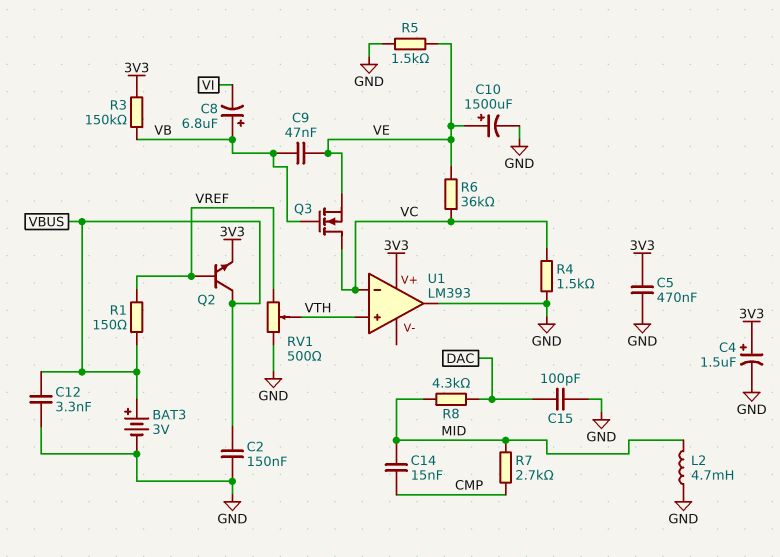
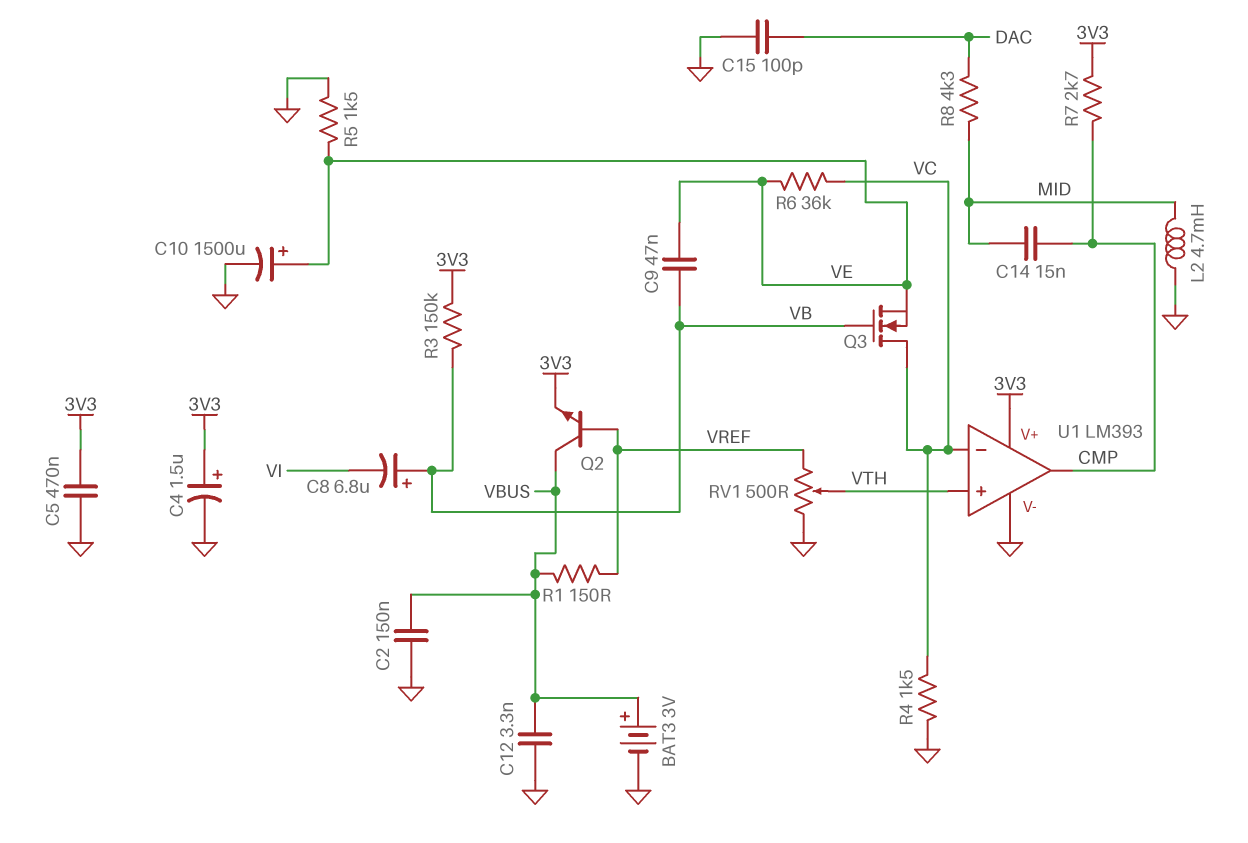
R7: 2.7k (CMP, MID) -> 2.7k (3V3, CMP)
U1 pin V-: none -> GND
U1 pin out: GND -> CMP

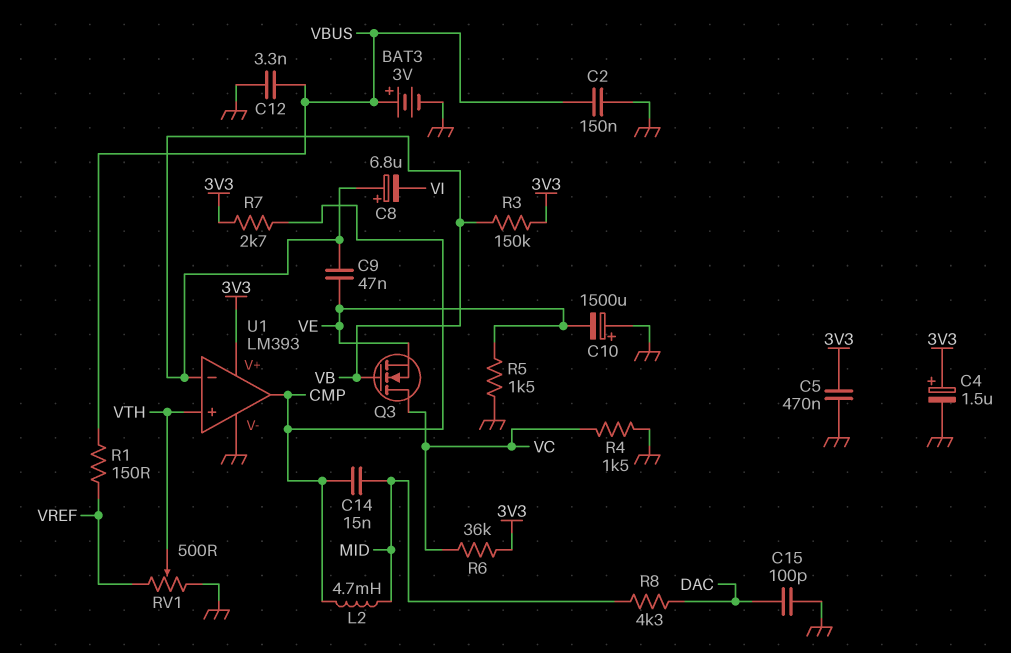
C10: 1500uF (plus VE, minus GND) -> 1500uF (plus GND, minus VE)
L2: 4.7mH (GND, MID) -> 4.7mH (CMP, MID)
Q2: NPN (B VREF, C VBUS, E 3V3) -> none
R6: 36k (VC, VE) -> 36k (3V3, VC)
U1 pin in-: VC -> VB

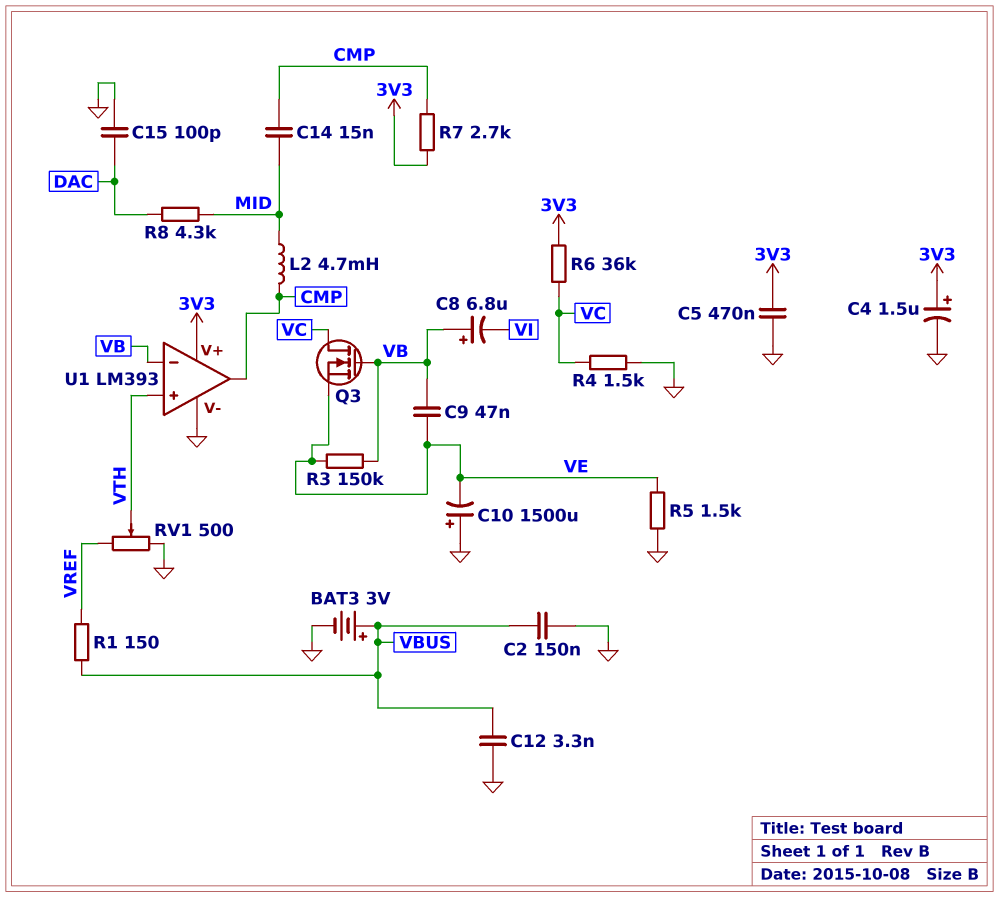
R3: 150k (3V3, VB) -> 150k (VB, VE)

